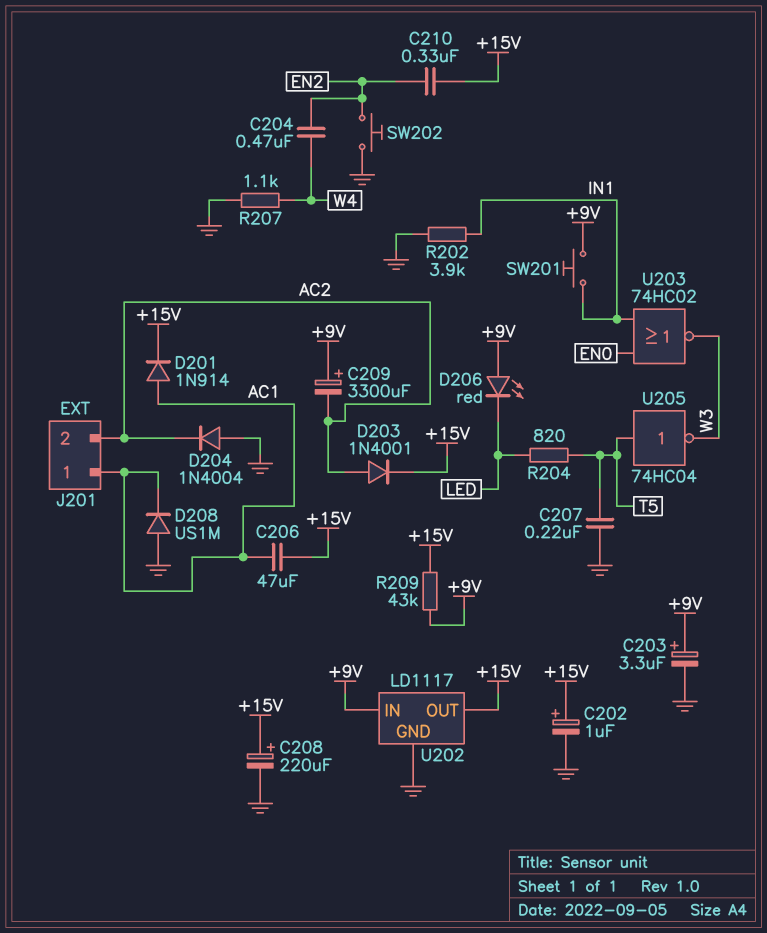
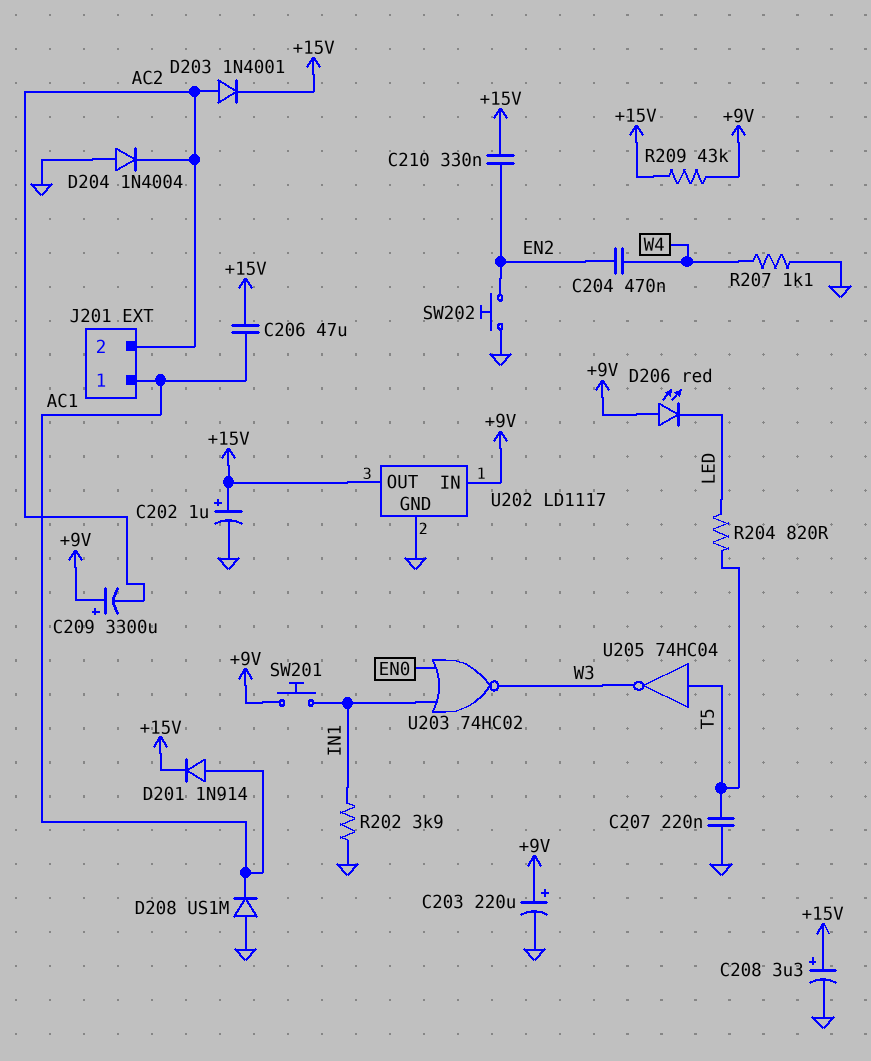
C203: 3.3uF (plus +9V, minus GND) -> 220uF (plus +9V, minus GND)
C208: 220uF (plus +15V, minus GND) -> 3.3uF (plus +15V, minus GND)

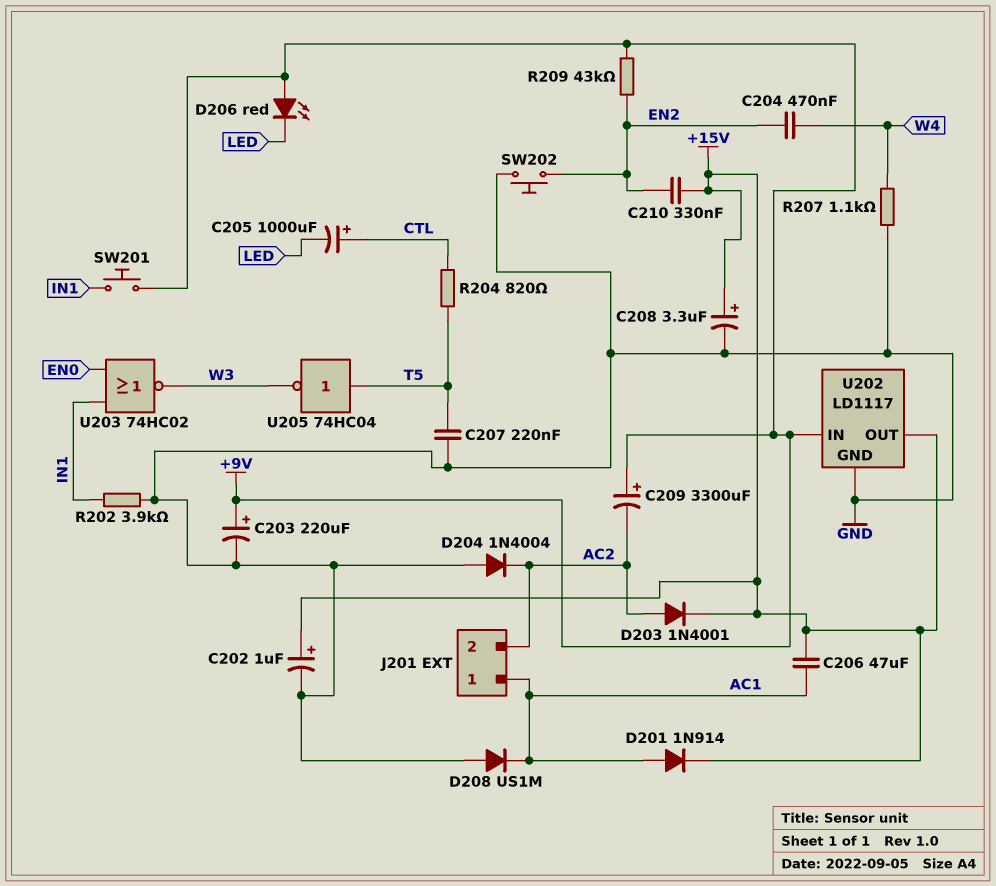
C205: none -> 1000uF (plus CTL, minus LED)
R204: 820 (LED, T5) -> 820 (CTL, T5)
R209: 43k (+9V, +15V) -> 43k (+9V, EN2)

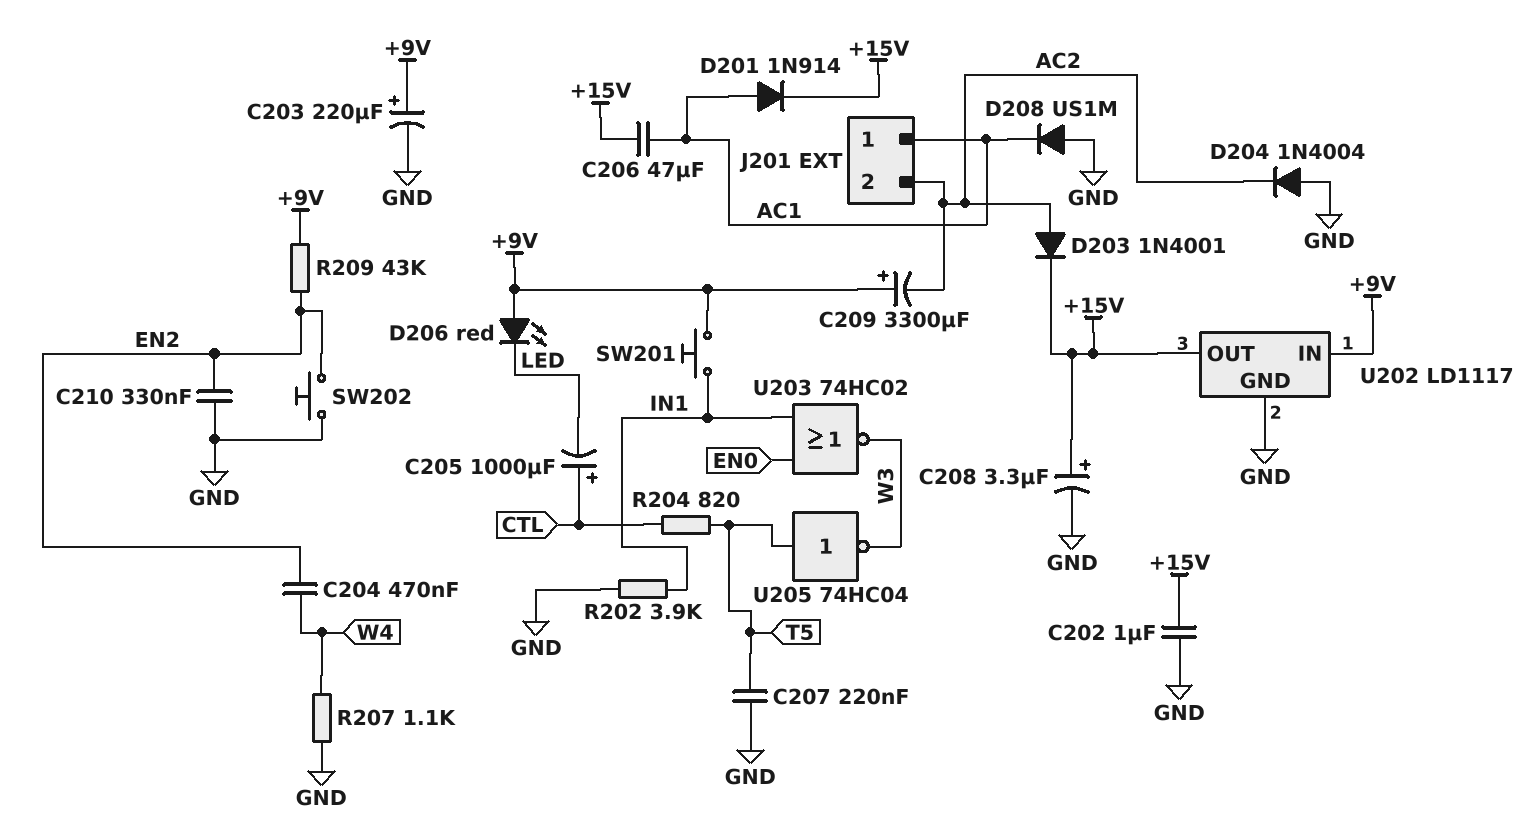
C202: 1uF (plus +15V, minus GND) -> 1uF (+15V, GND)
C210: 330nF (+15V, EN2) -> 330nF (EN2, GND)

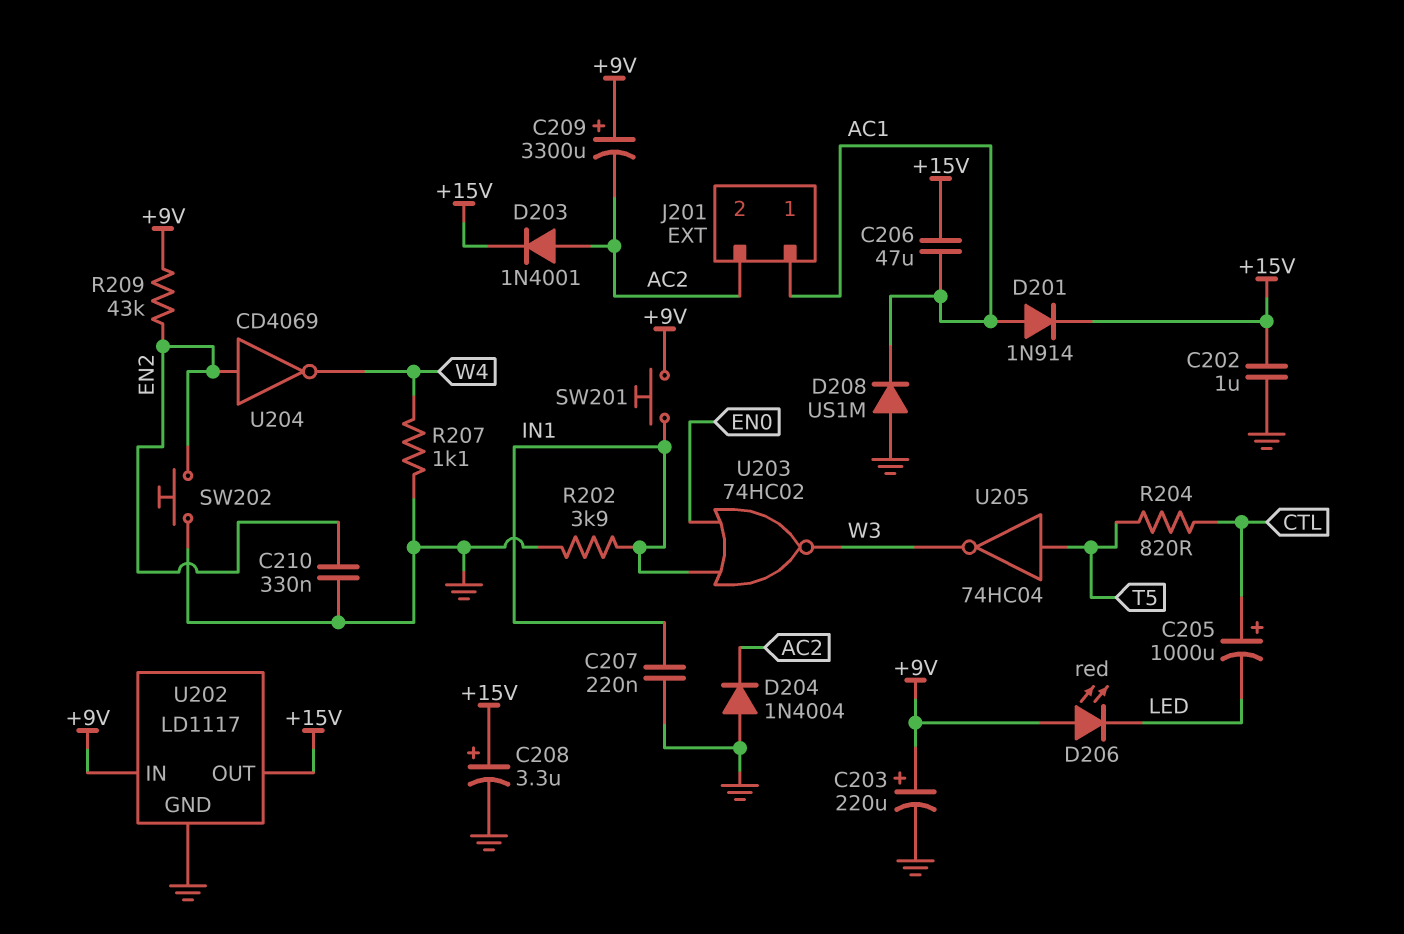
C204: 470nF (EN2, W4) -> none
C207: 220nF (GND, T5) -> 220nF (GND, IN1)
U204: none -> NOT CD4069 (in EN2, out W4)

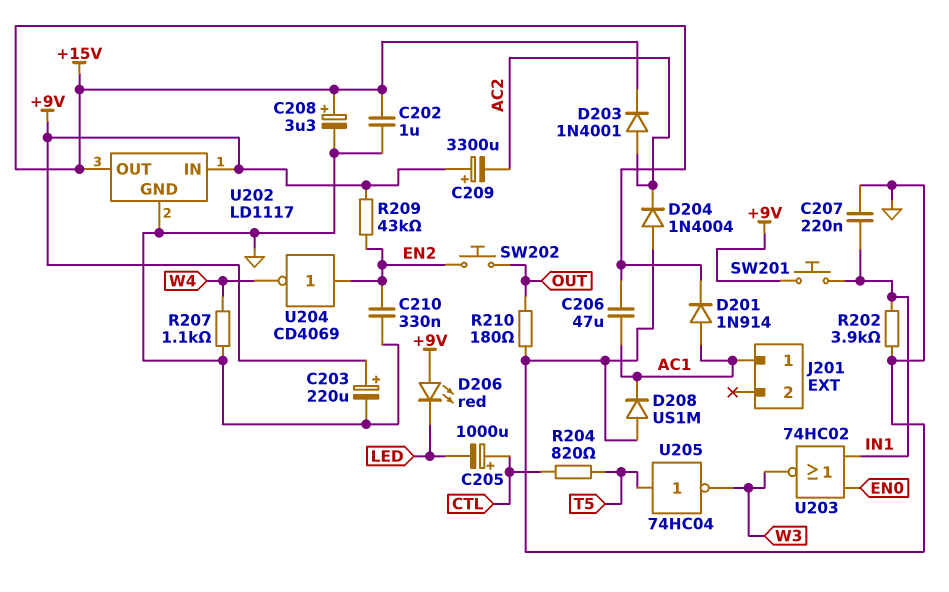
J201 pin 2: AC2 -> none
R210: none -> 180 (GND, OUT)
SW202: button (EN2, GND) -> button (EN2, OUT)

